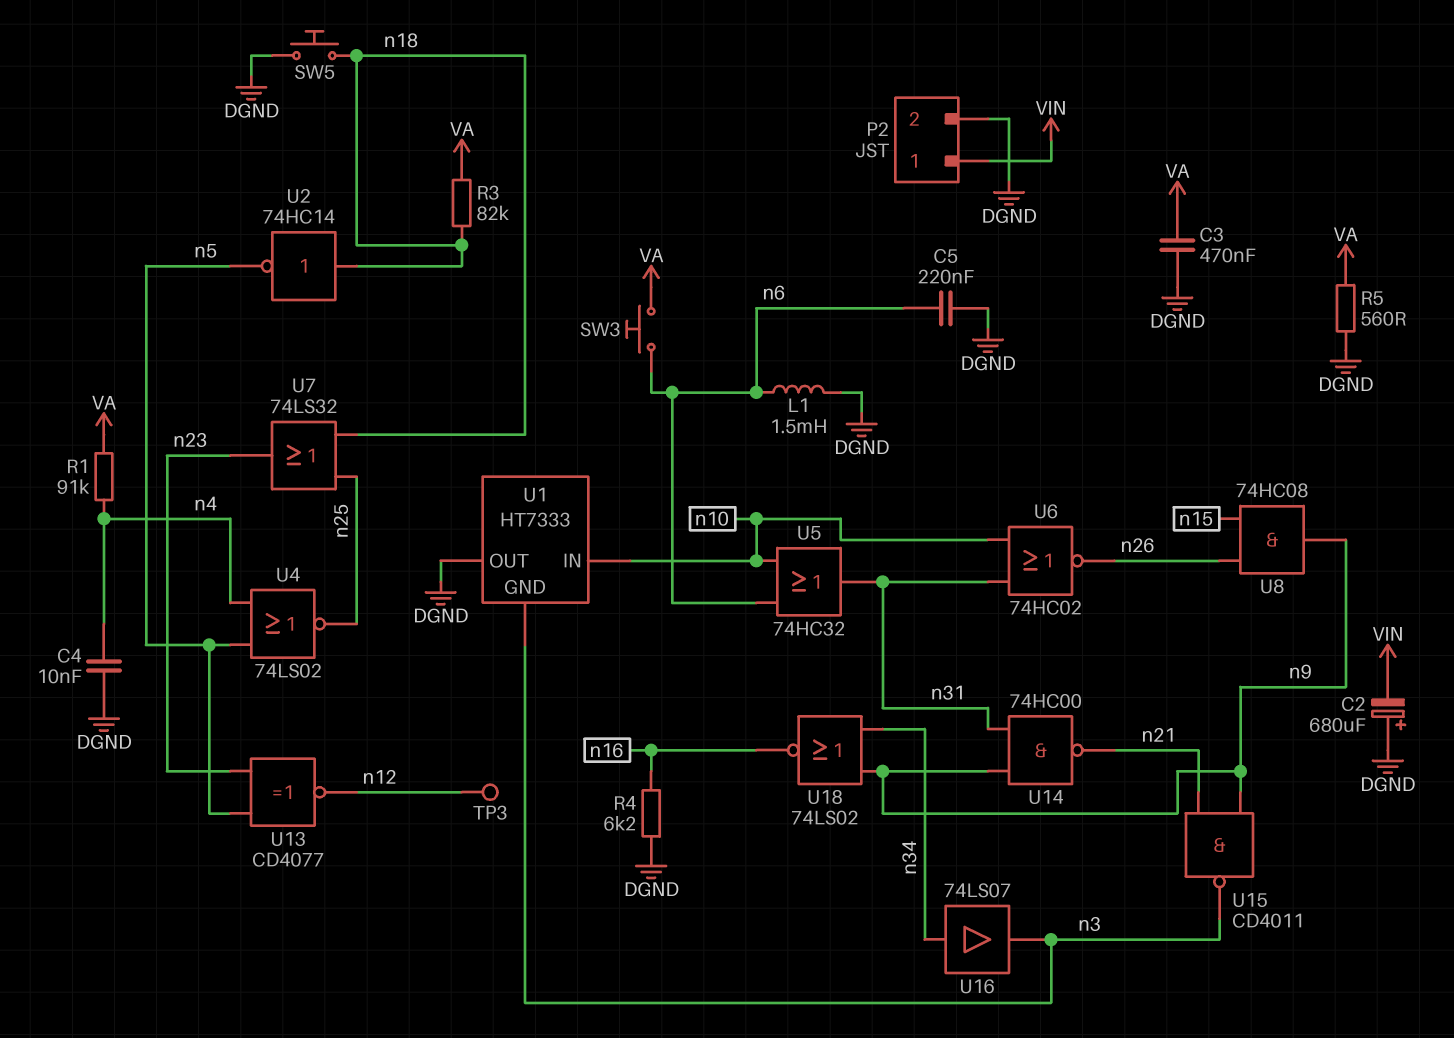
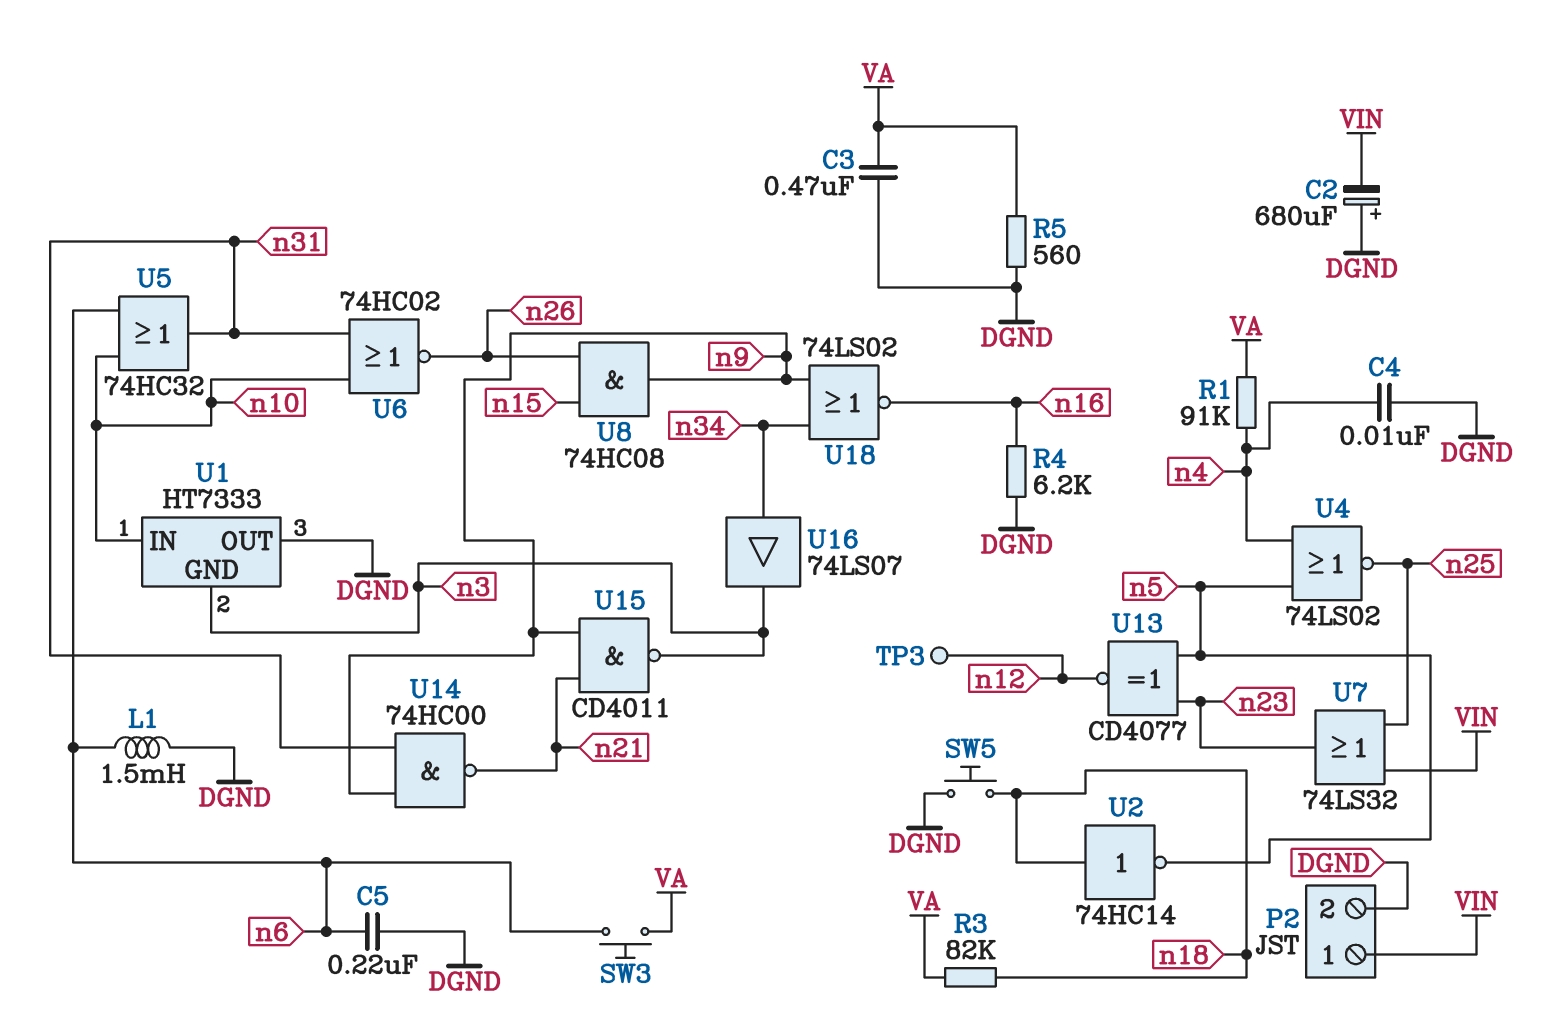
U7: OR 74LS32 (in n18, in n25, out n23) -> OR 74LS32 (in VIN, in n25, out n23)

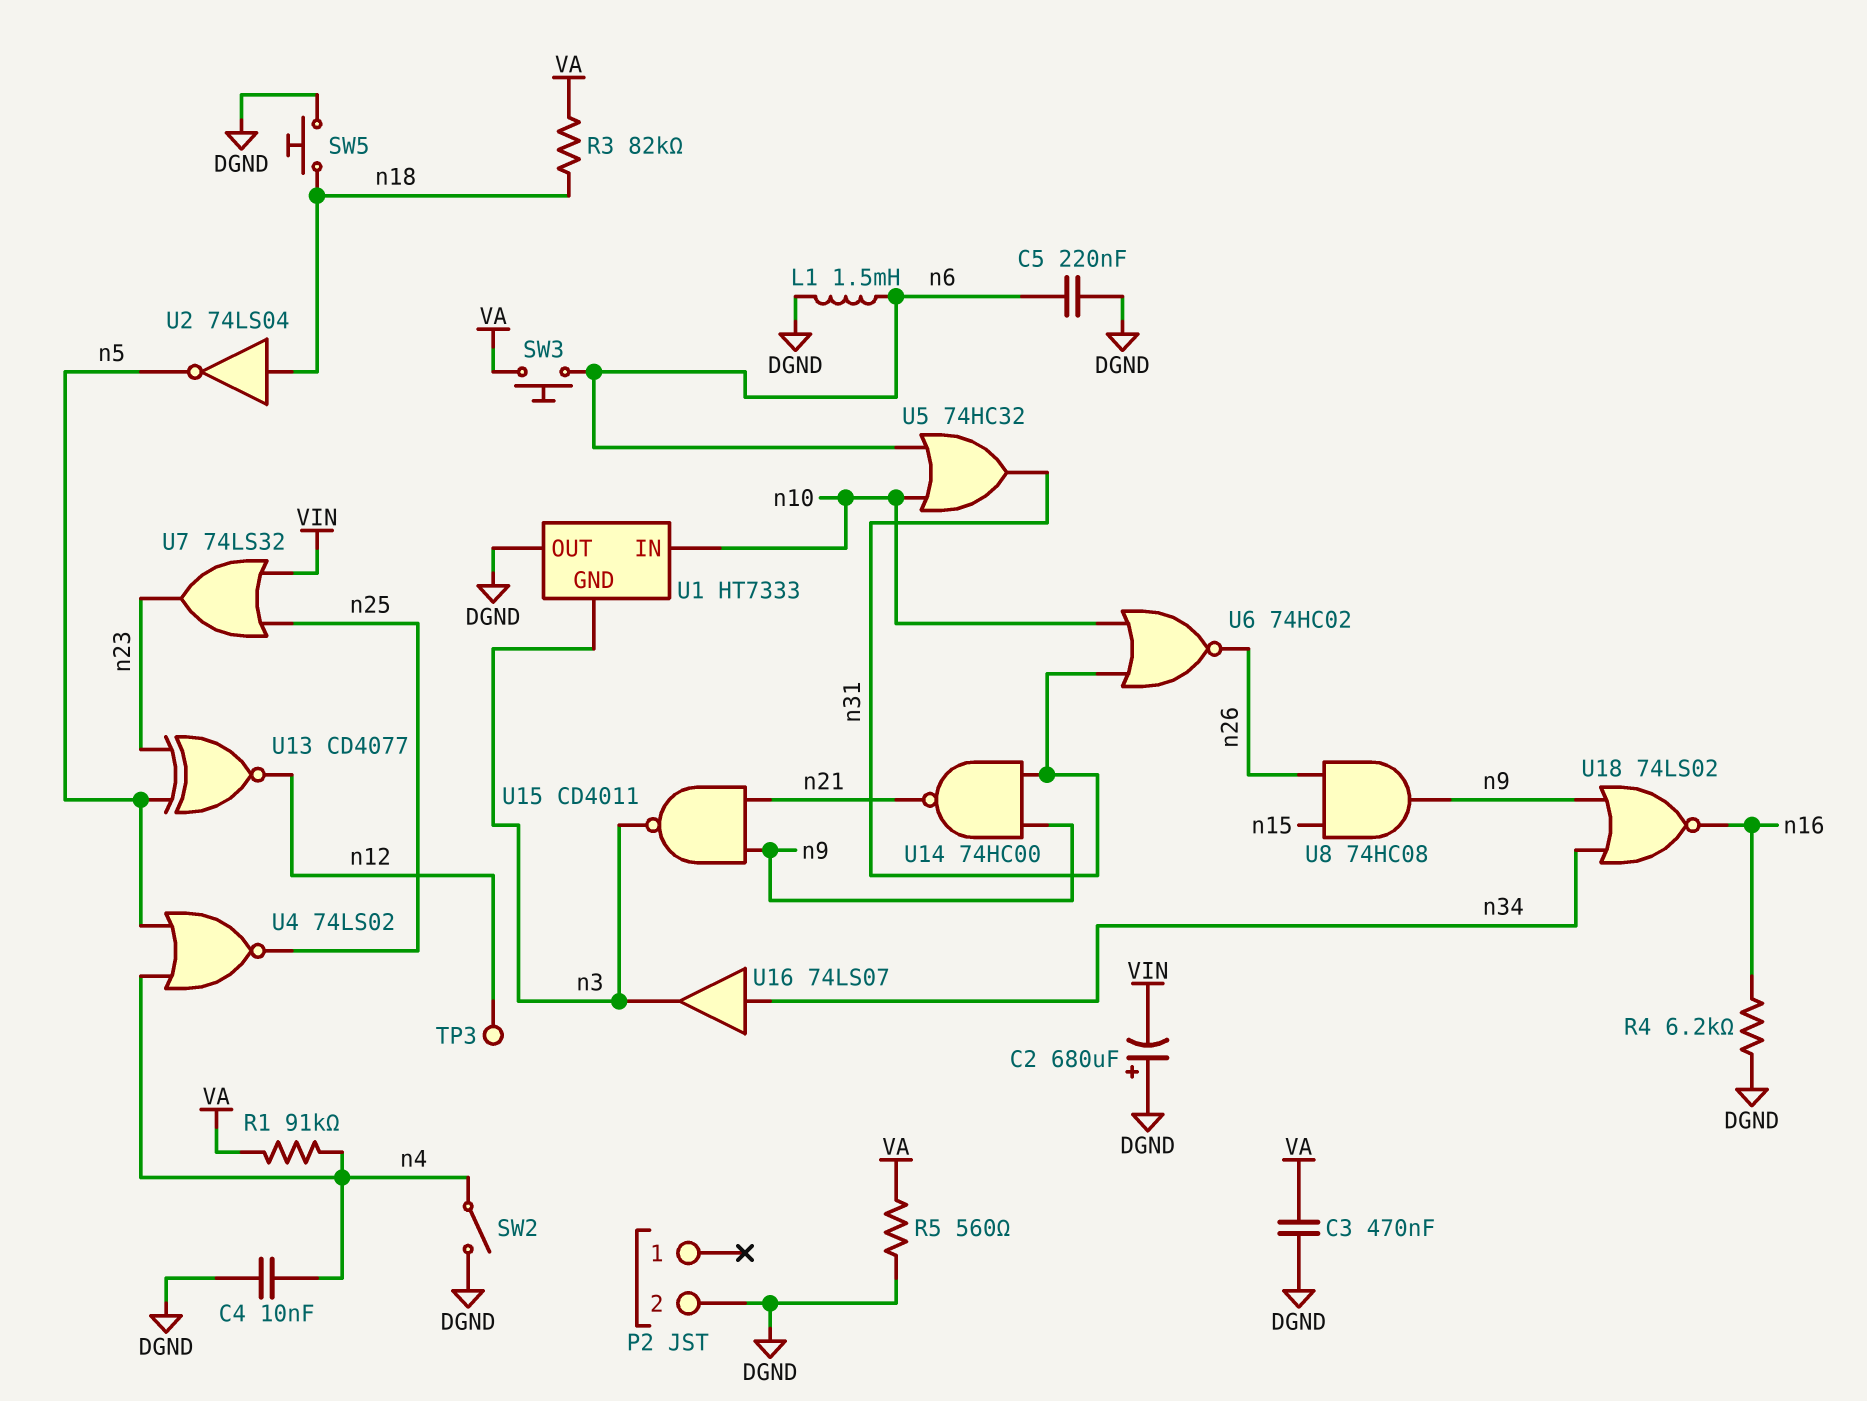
P2 pin 1: VIN -> none
SW2: none -> switch (DGND, n4)
U2: NOT 74HC14 (in n18, out n5) -> NOT 74LS04 (in n18, out n5)

